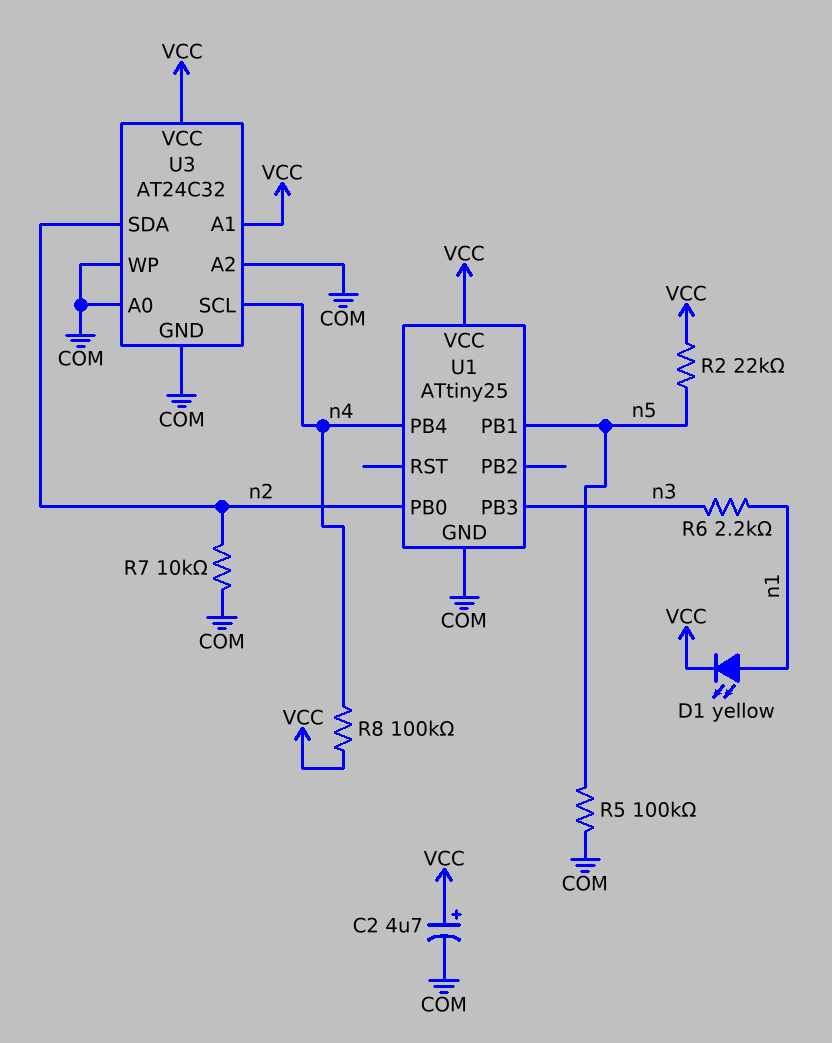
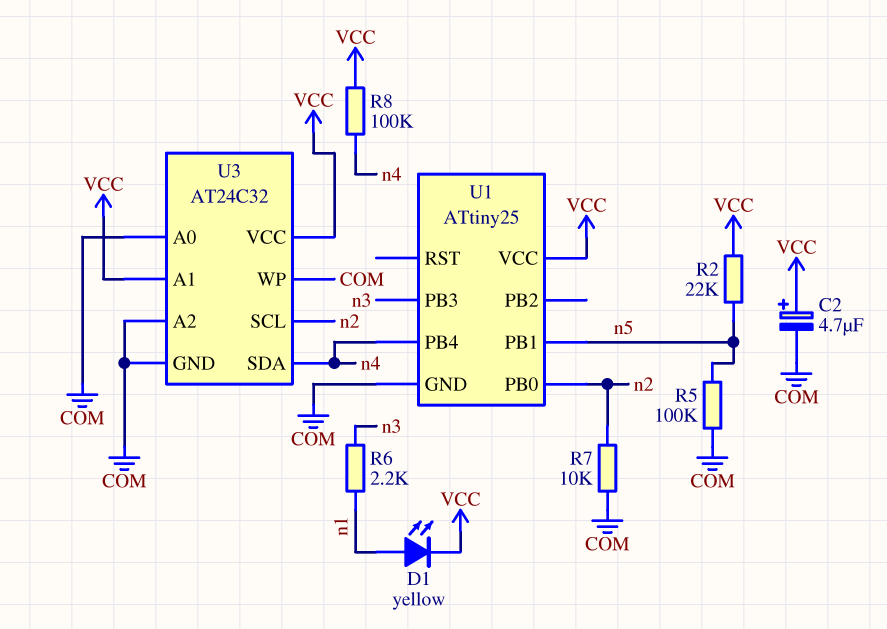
U3 pin SCL: n4 -> n2
U3 pin SDA: n2 -> n4

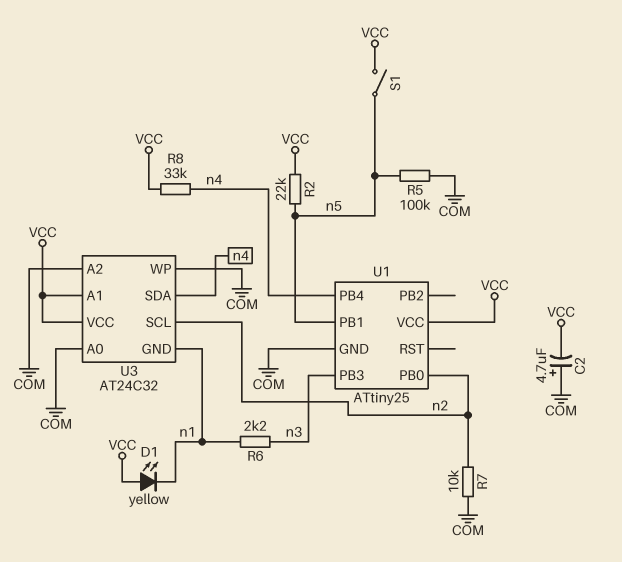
C2: 4.7uF (plus VCC, minus COM) -> 4.7uF (plus COM, minus VCC)
D1: LED yellow (A n1, K VCC) -> LED yellow (A VCC, K n1)
R8: 100k (VCC, n4) -> 33k (VCC, n4)
S1: none -> switch (VCC, n5)
U3 pin GND: COM -> n1

